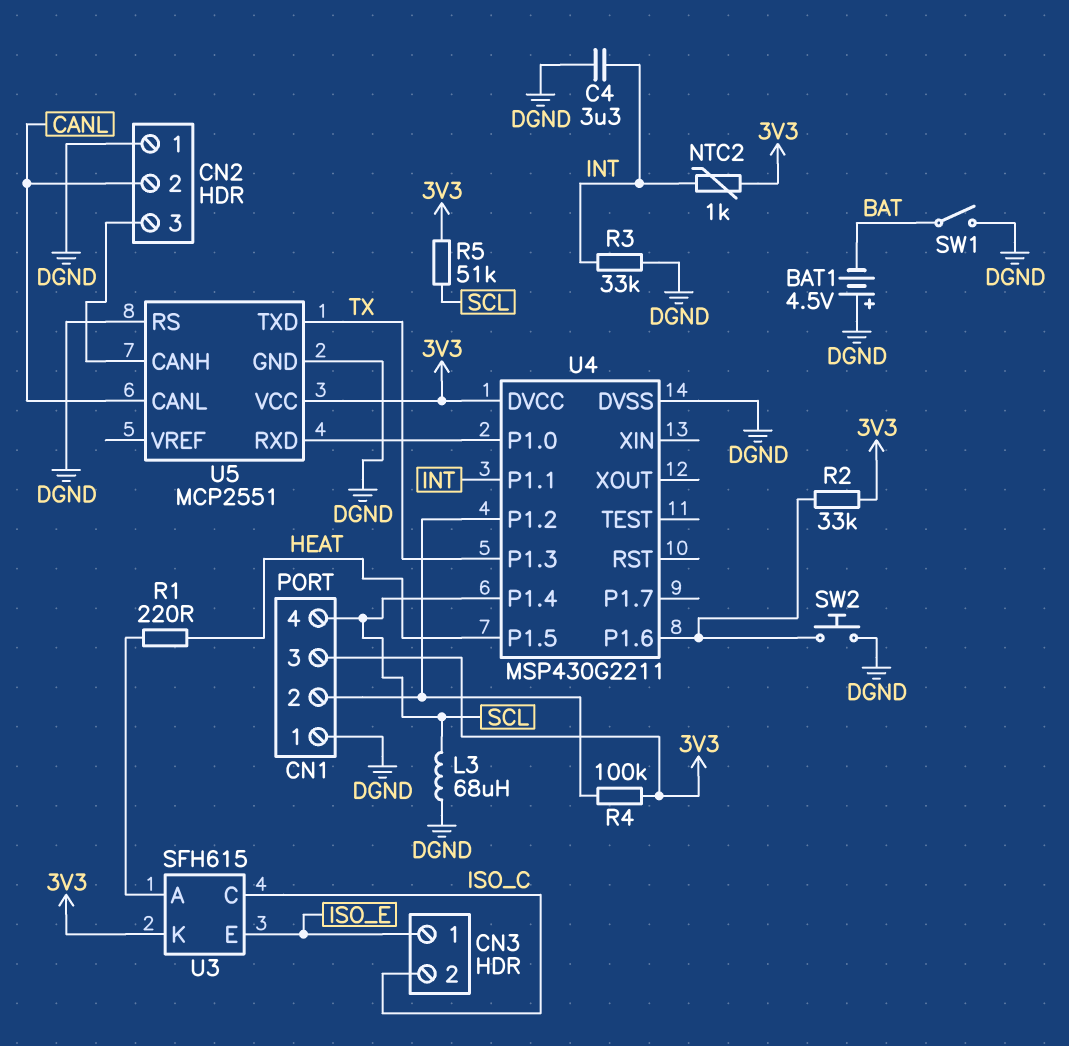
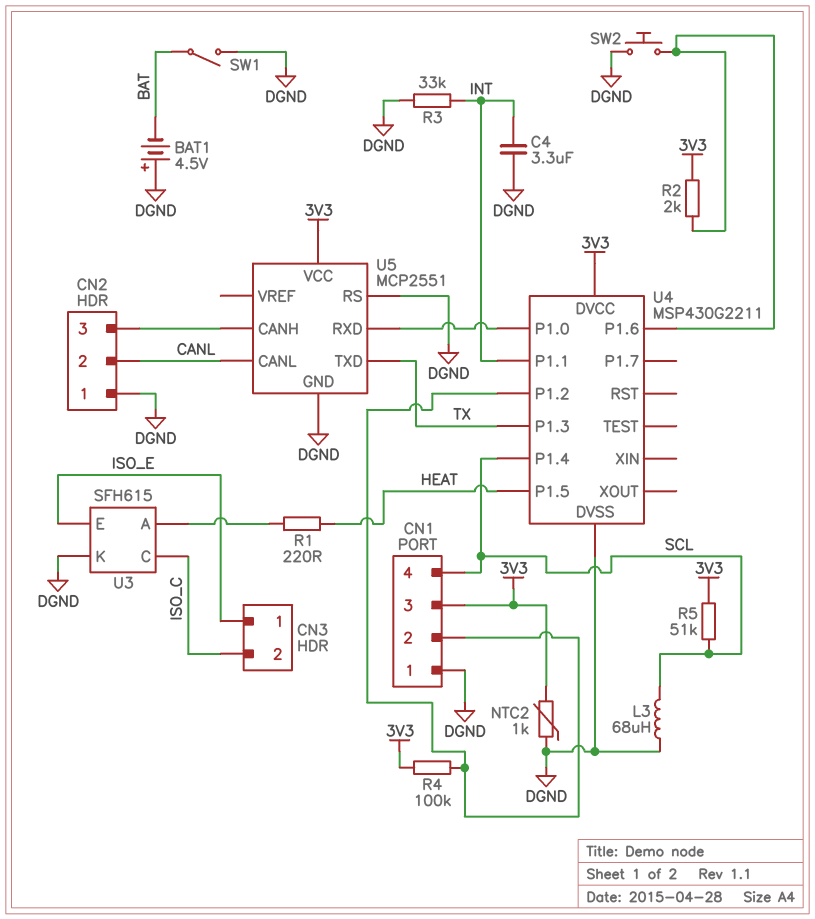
NTC2: 1k (3V3, INT) -> 1k (3V3, DGND)
R2: 33k (3V3, U4/P1.6) -> 2k (3V3, U4/P1.6)
U3 pin K: 3V3 -> DGND

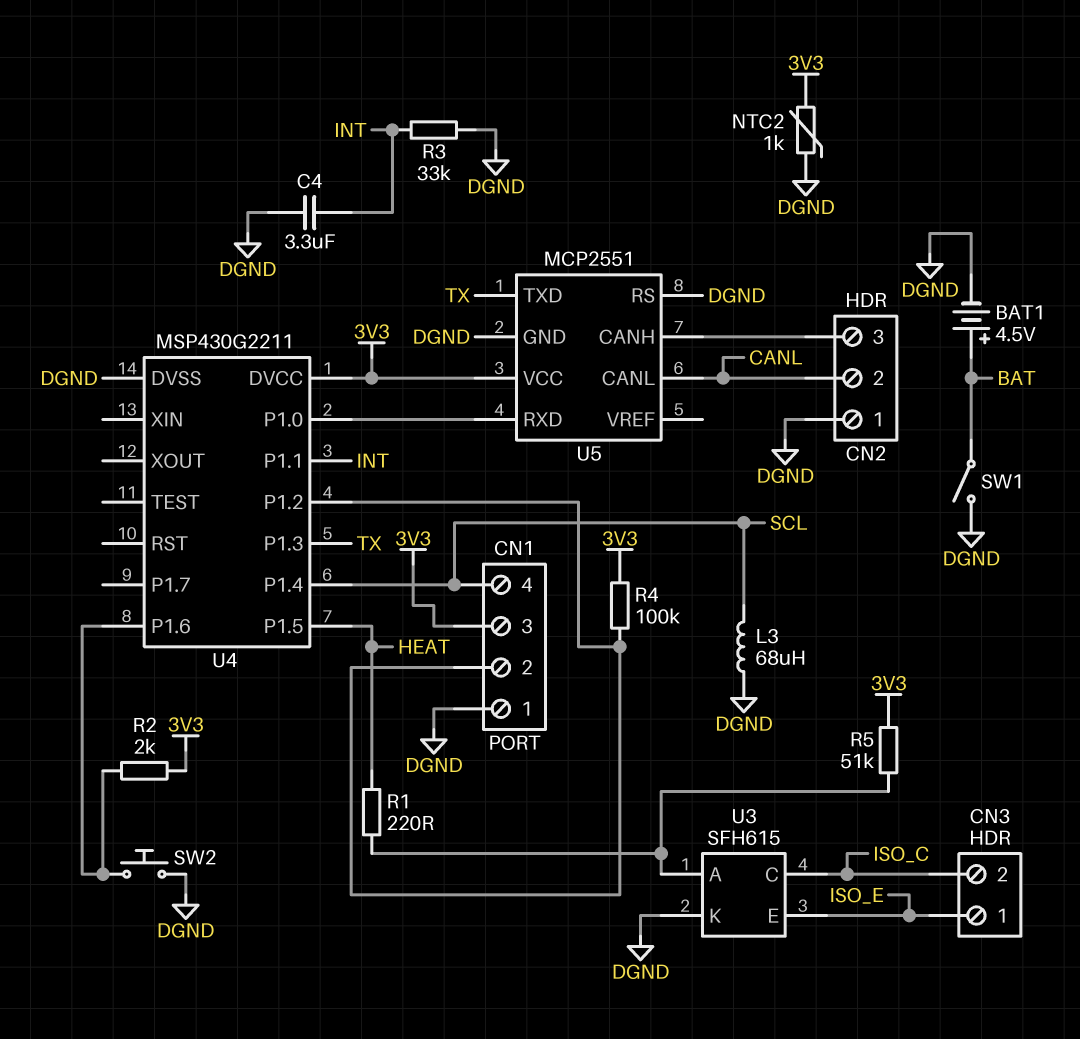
BAT1: 4.5V (plus DGND, minus BAT) -> 4.5V (plus BAT, minus DGND)
R5: 51k (3V3, SCL) -> 51k (3V3, U3/A)

